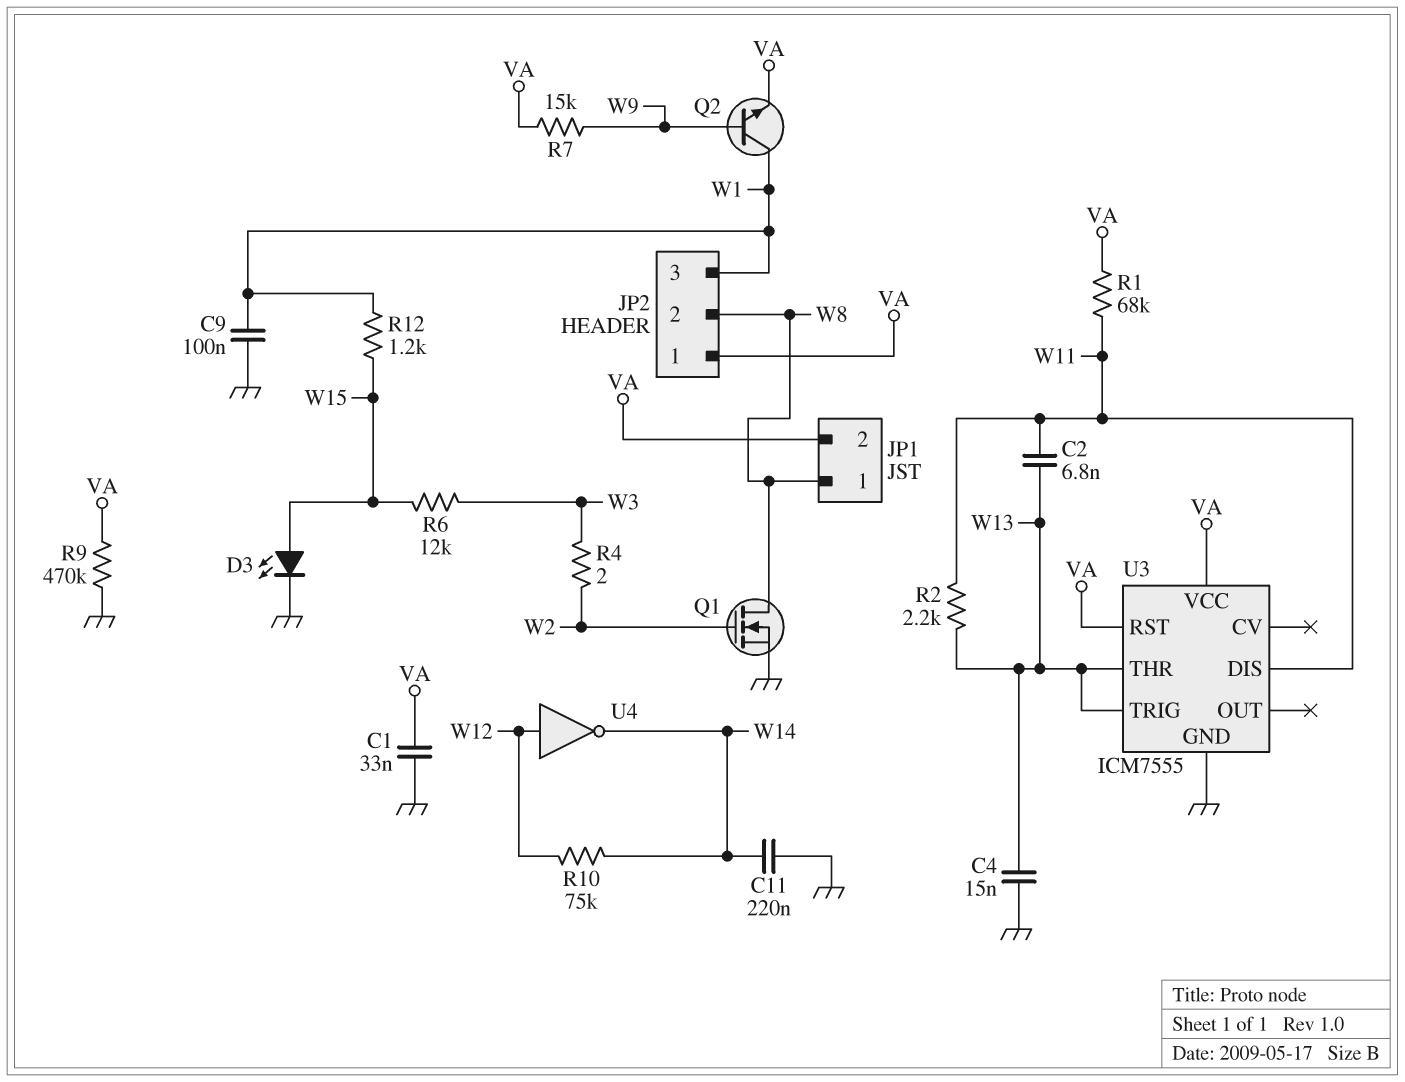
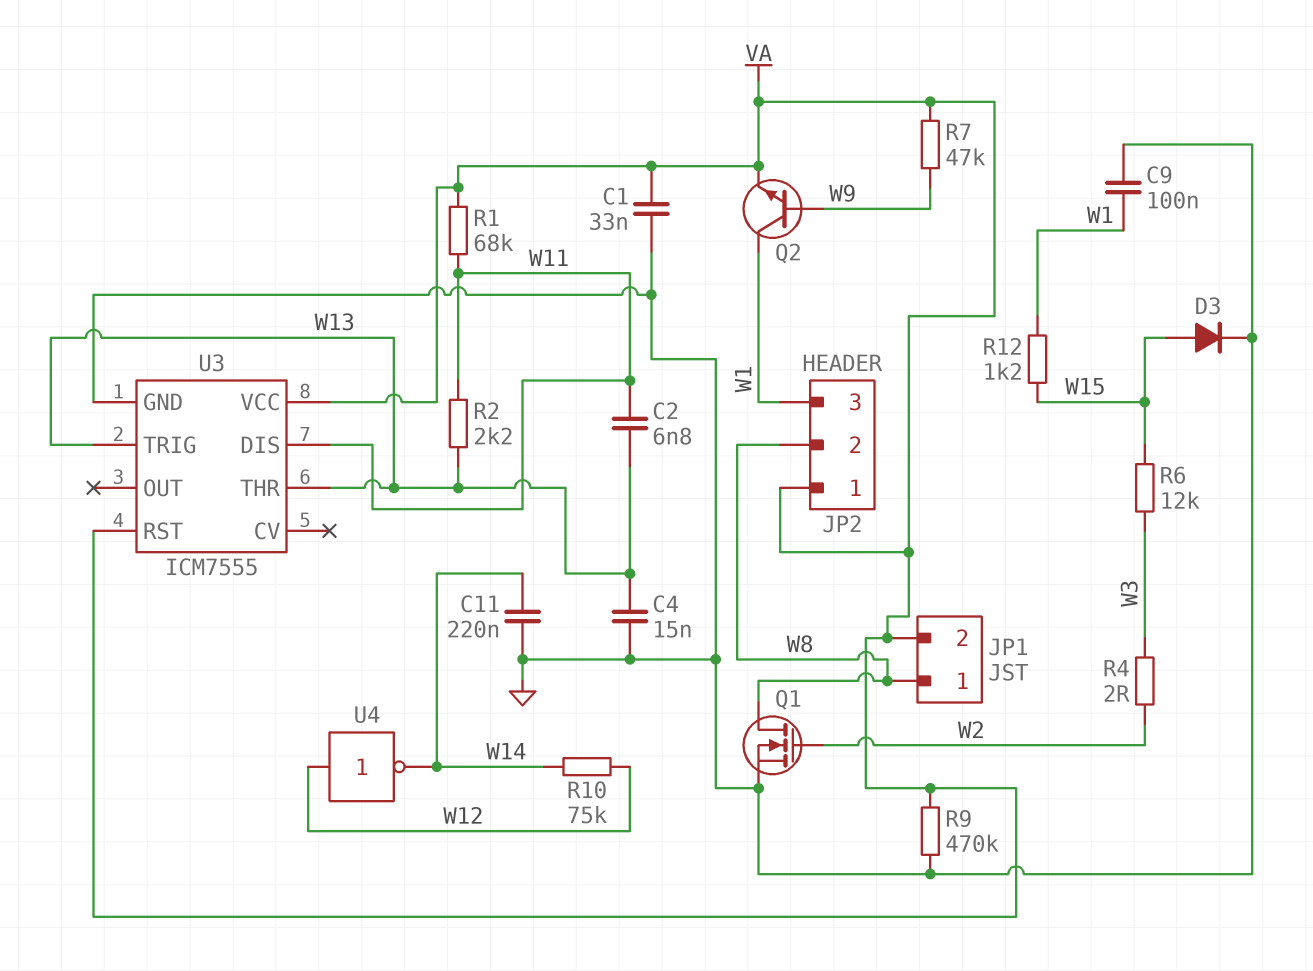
D3: LED (A W15, K GND) -> diode (A W15, K GND)
R7: 15k (VA, W9) -> 47k (VA, W9)

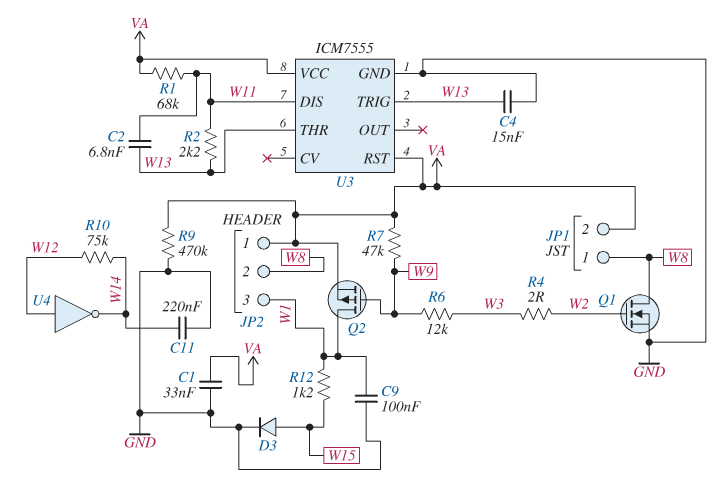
Q2: NPN (B W9, C W1, E VA) -> PMOS (G W9, D W1, S VA)
R6: 12k (W3, W15) -> 12k (W3, W9)

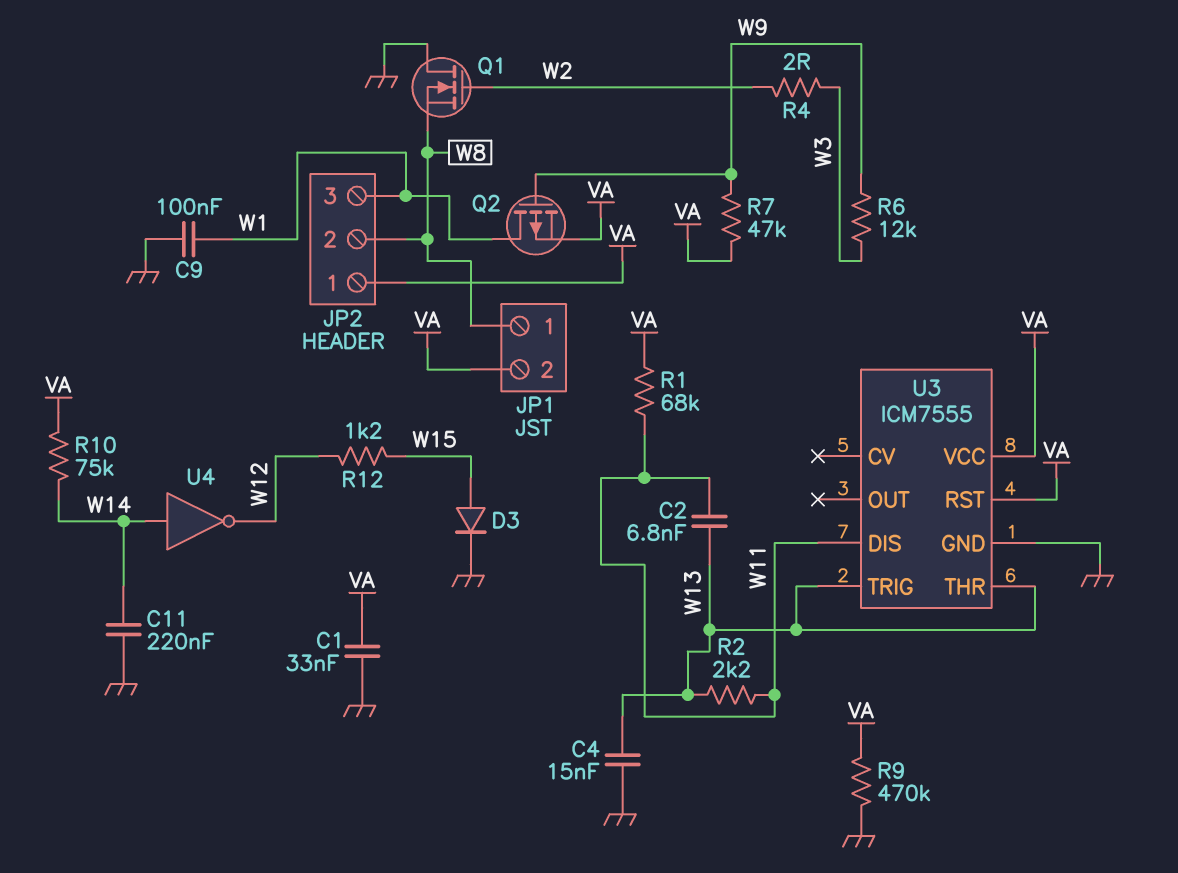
Q1: NMOS (G W2, D W8, S GND) -> NMOS (G W2, D GND, S W8)
R10: 75k (W12, W14) -> 75k (VA, W14)
R12: 1.2k (W1, W15) -> 1.2k (W12, W15)
U4: NOT (in W12, out W14) -> NOT (in W14, out W12)

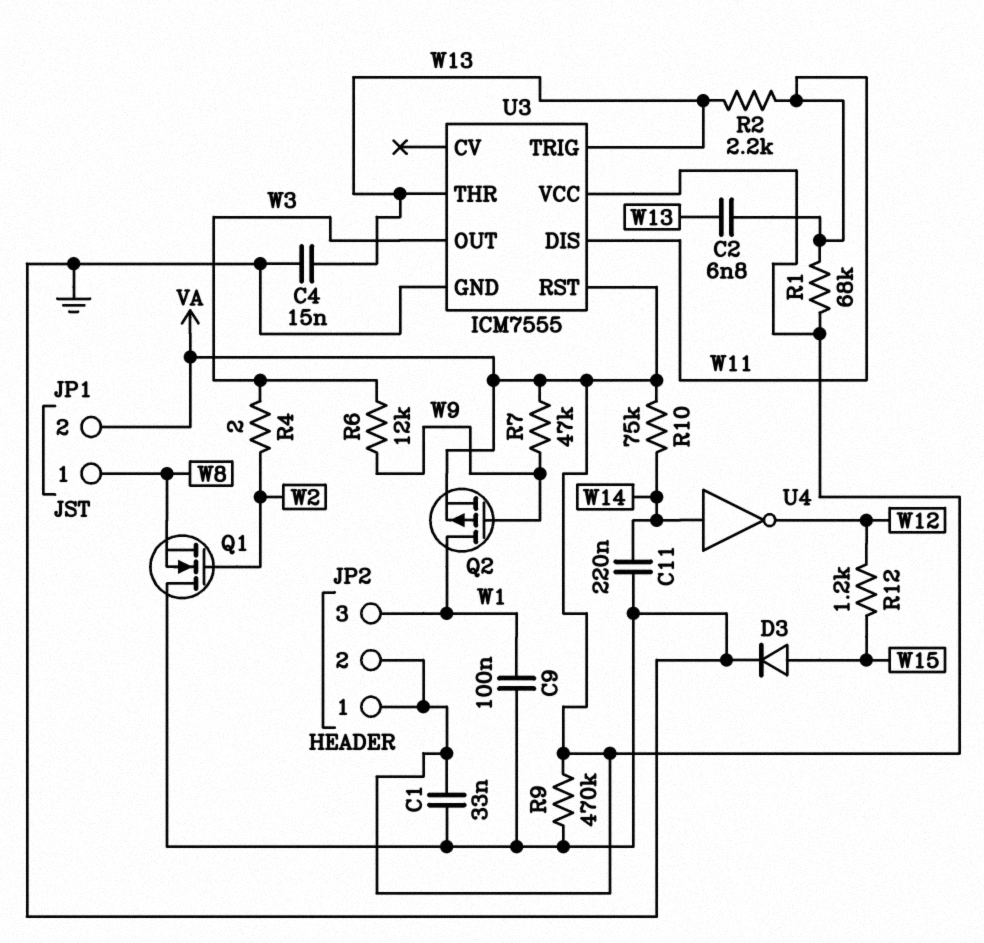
JP2 pin 2: W8 -> VA
U3 pin OUT: none -> W3

